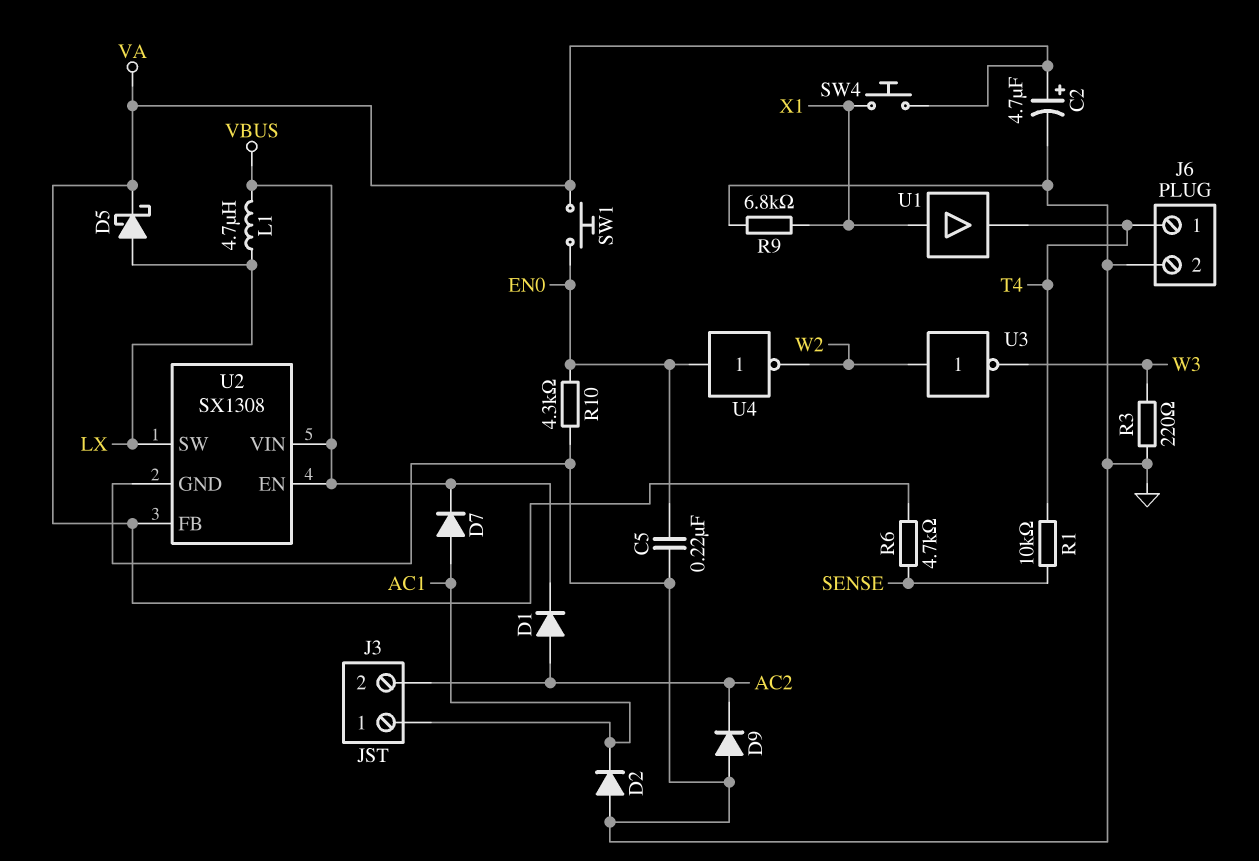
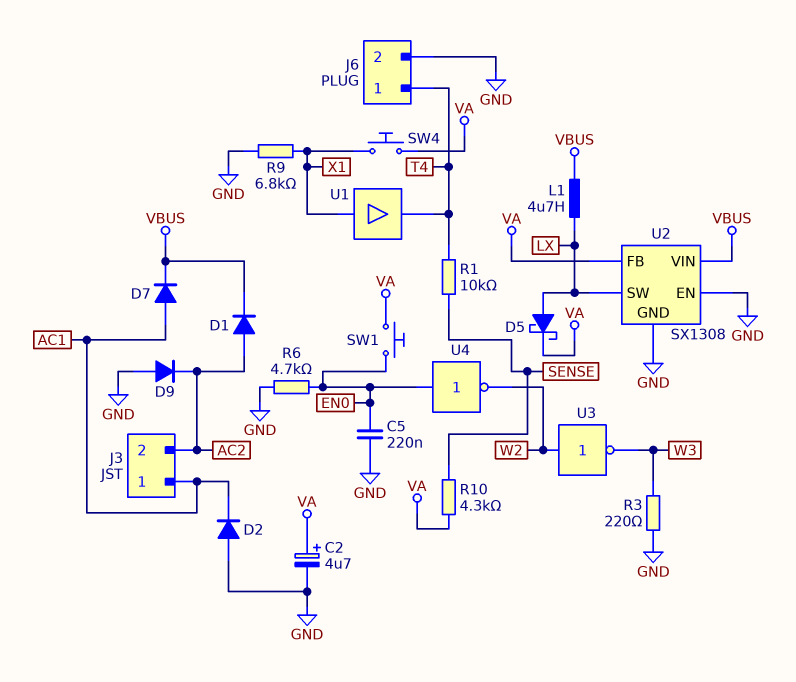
R6: 4.7k (SENSE, VA) -> 4.7k (EN0, GND)
R10: 4.3k (EN0, GND) -> 4.3k (SENSE, VA)
U2 pin EN: VBUS -> GND

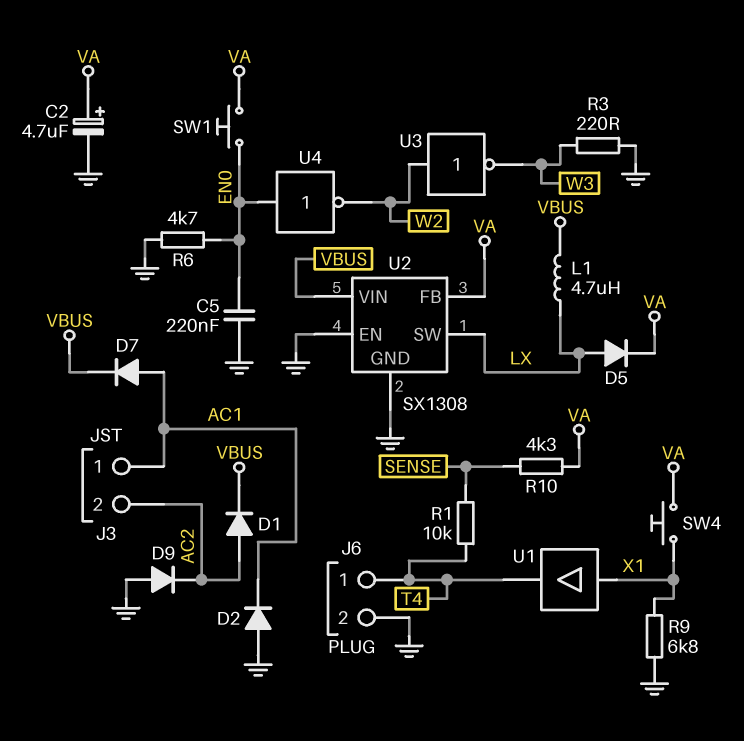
D5: schottky (A LX, K VA) -> diode (A LX, K VA)

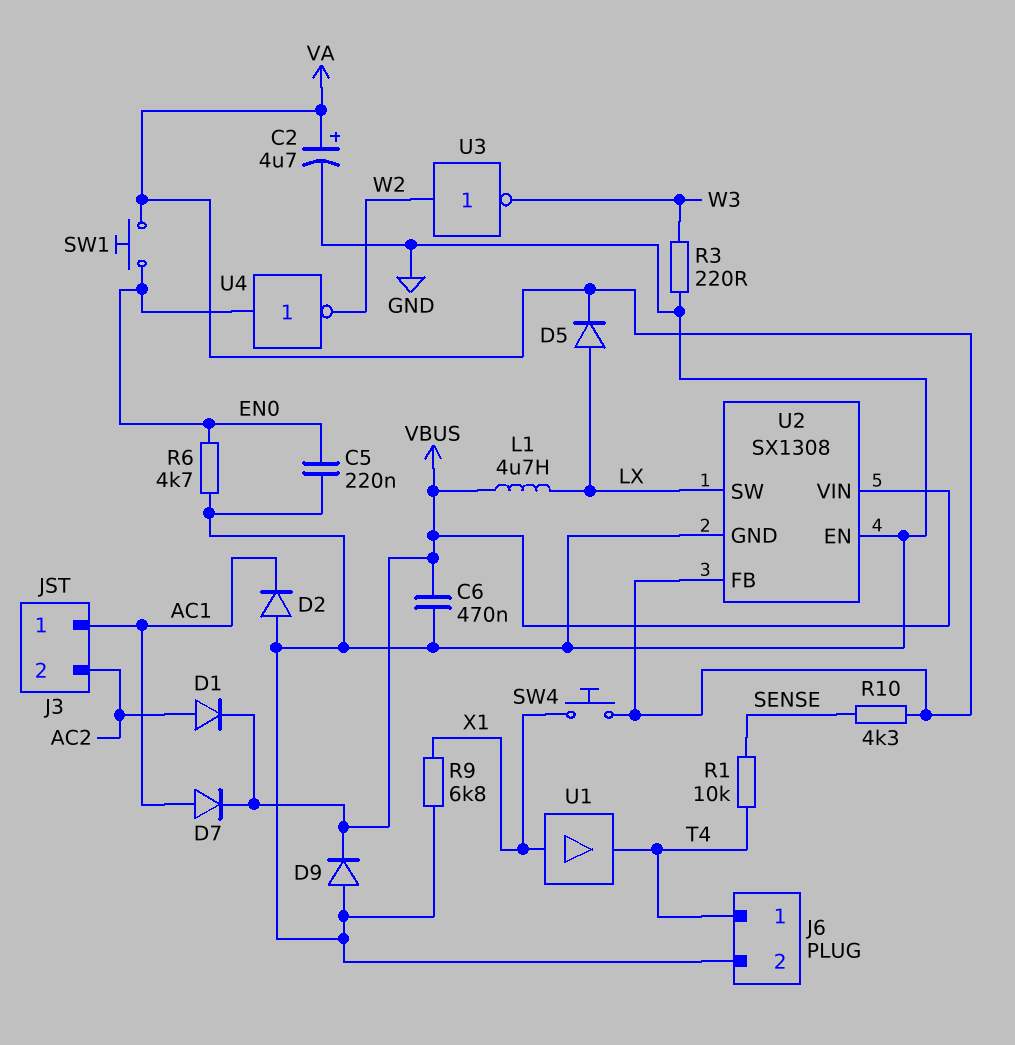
C6: none -> 470nF (GND, VBUS)
D9: diode (A GND, K AC2) -> diode (A GND, K VBUS)

